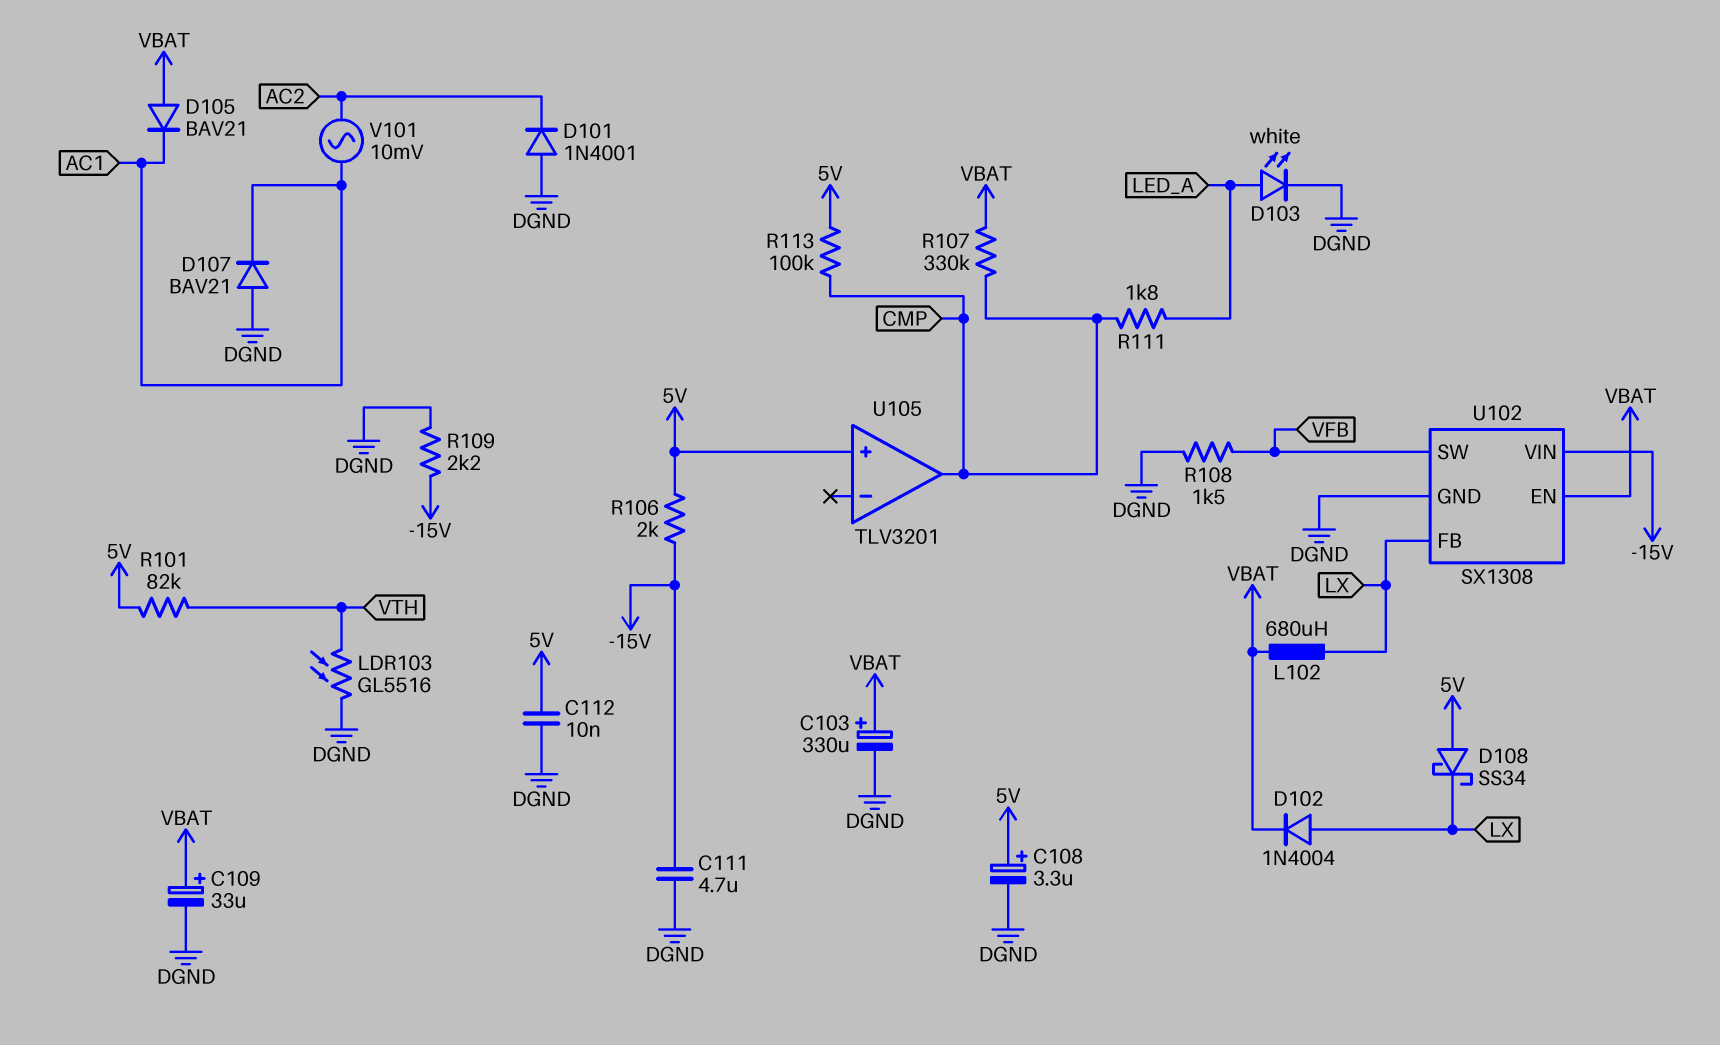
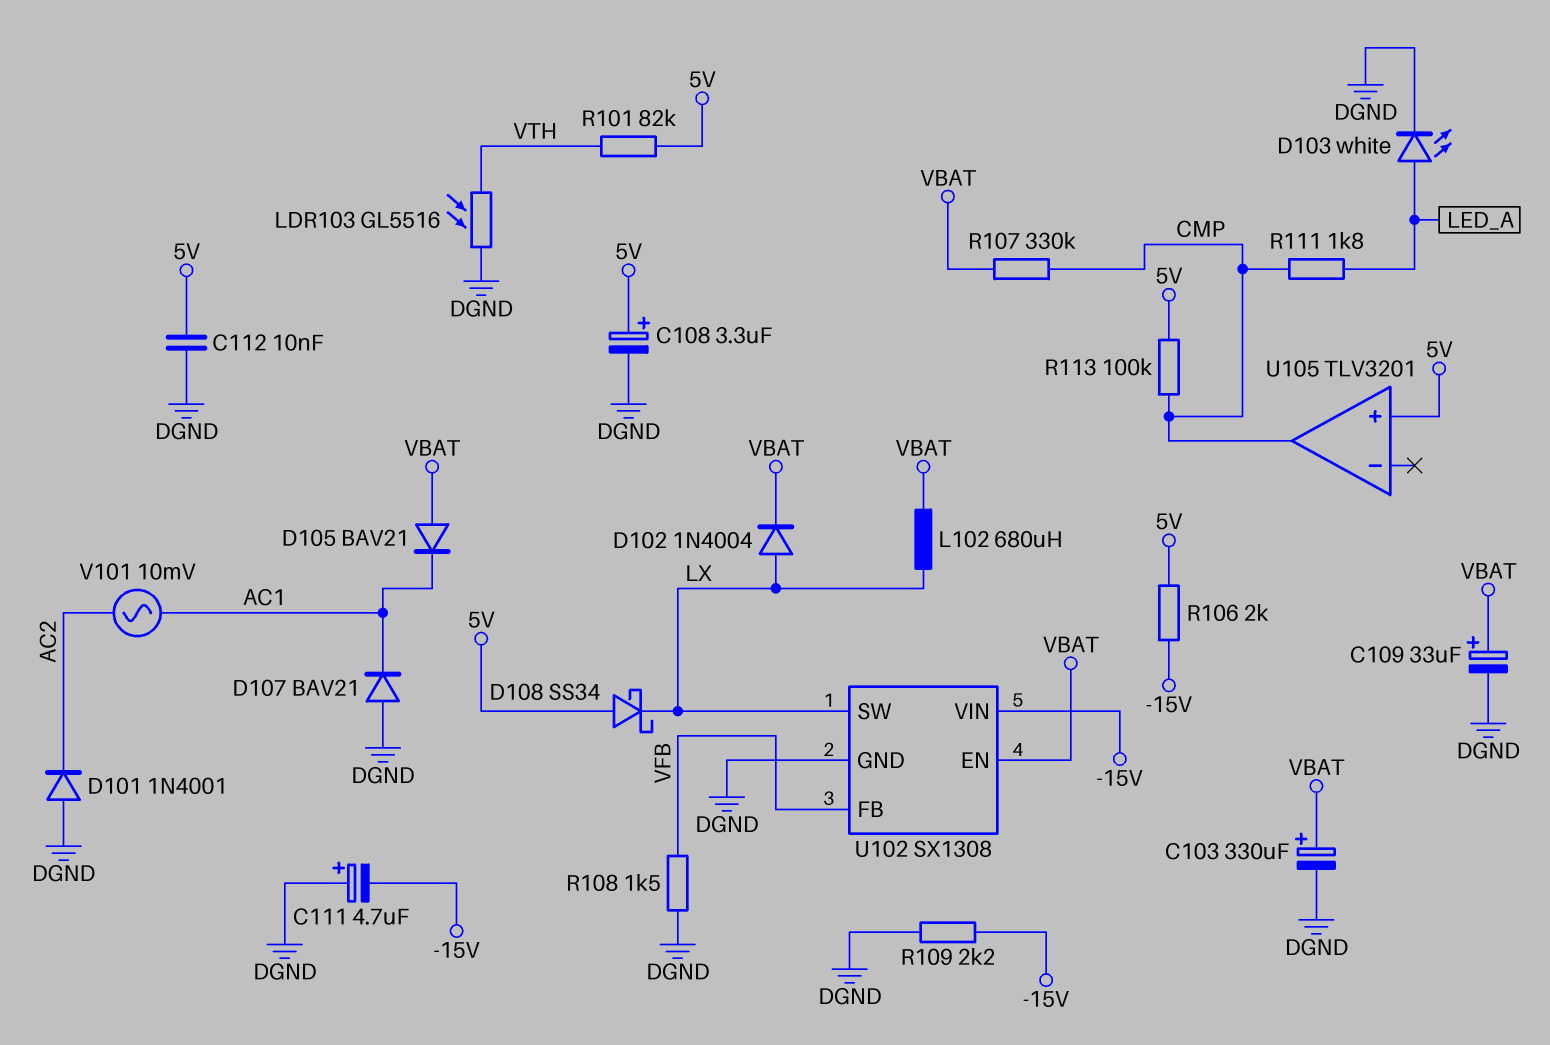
C111: 4.7uF (-15V, DGND) -> 4.7uF (plus DGND, minus -15V)
U102 pin FB: LX -> VFB
U102 pin SW: VFB -> LX

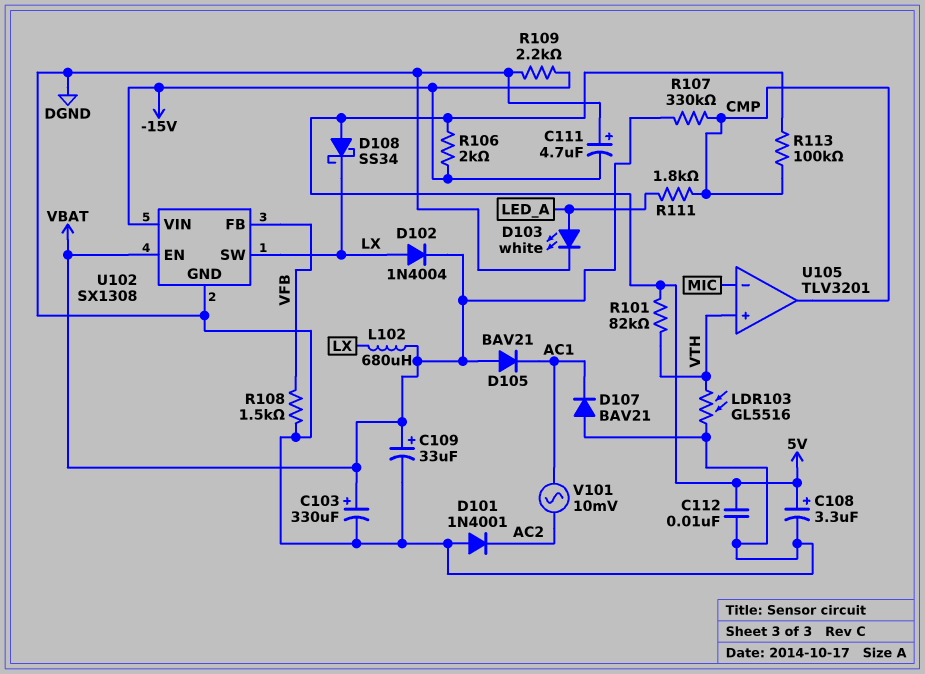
U105 pin in+: 5V -> VTH
U105 pin in-: none -> MIC

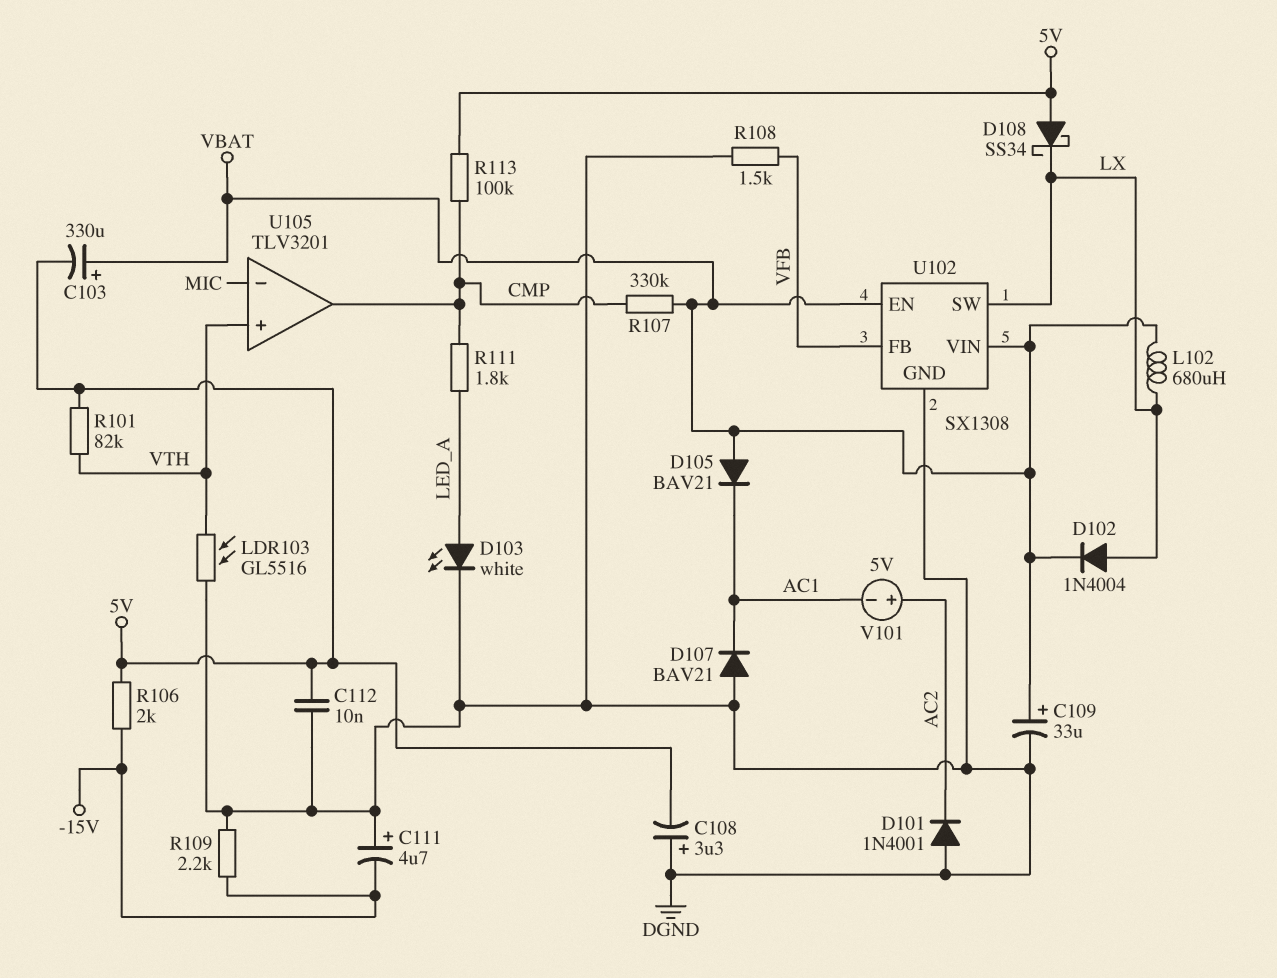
C103: 330uF (plus VBAT, minus DGND) -> 330uF (plus VBAT, minus 5V)
C108: 3.3uF (plus 5V, minus DGND) -> 3.3uF (plus DGND, minus 5V)
U102 pin VIN: -15V -> VBAT
V101: AC 10mV (AC1, AC2) -> 5V (plus AC2, minus AC1)

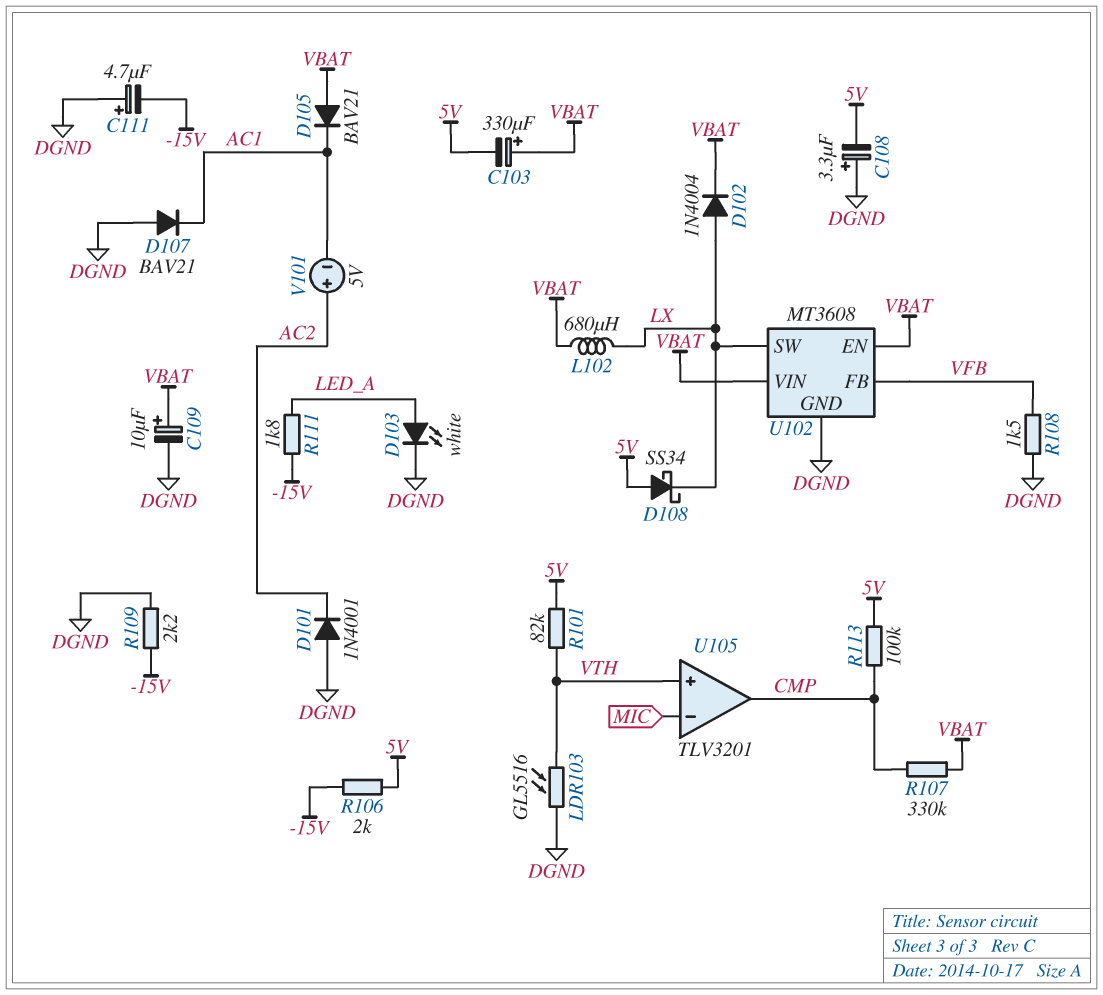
C109: 33uF (plus VBAT, minus DGND) -> 10uF (plus VBAT, minus DGND)
C112: 10nF (5V, DGND) -> none
R111: 1.8k (CMP, LED_A) -> 1.8k (-15V, LED_A)
U102: SX1308 -> MT3608

